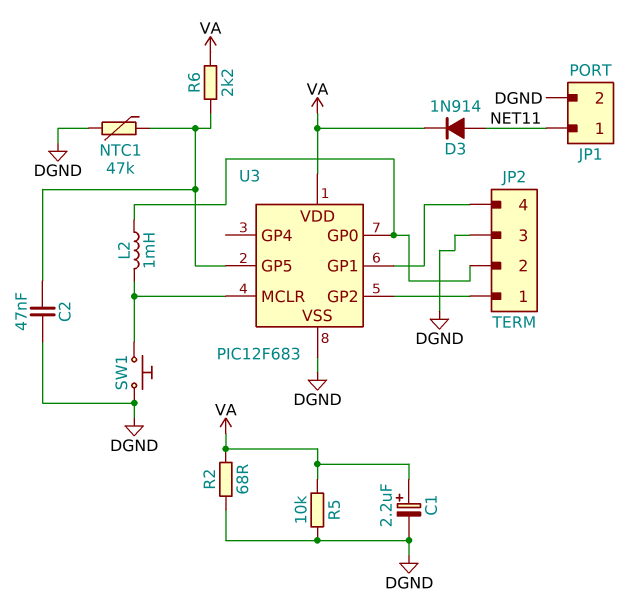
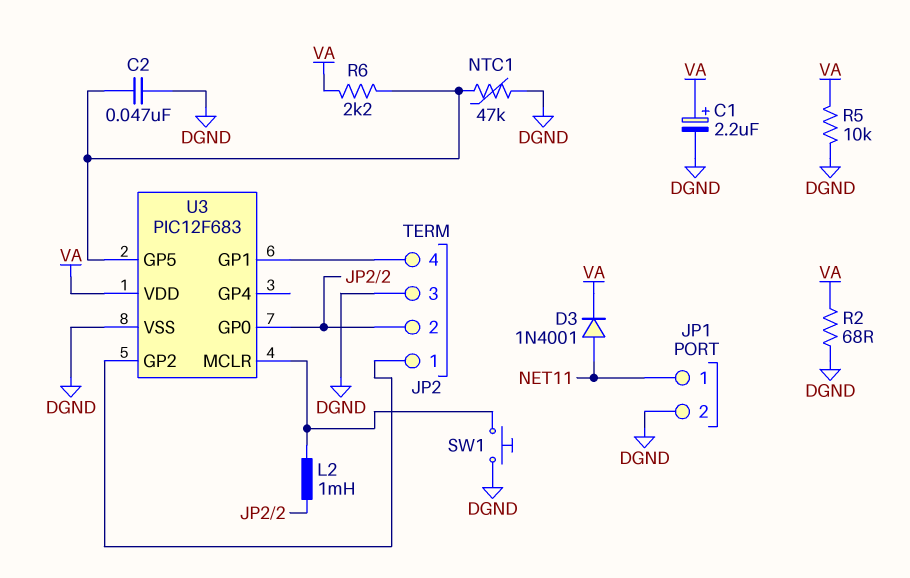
D3: diode 1N914 (A NET11, K VA) -> diode 1N4001 (A NET11, K VA)

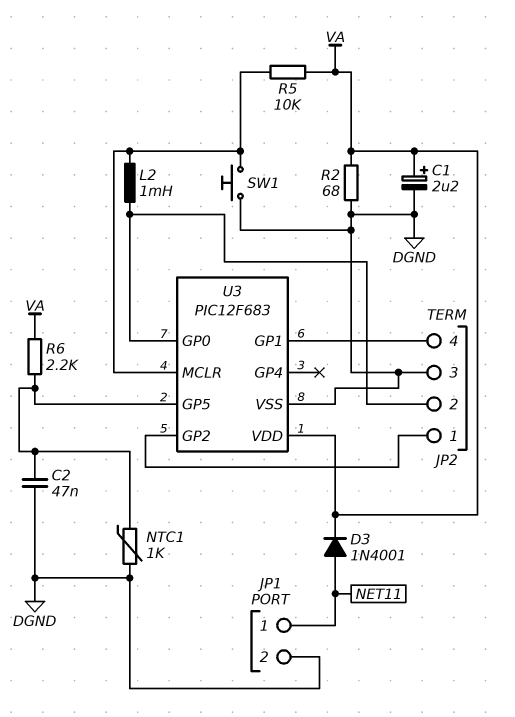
NTC1: 47k (DGND, U3/GP5) -> 1k (DGND, U3/GP5)
R5: 10k (DGND, VA) -> 10k (U3/MCLR, VA)

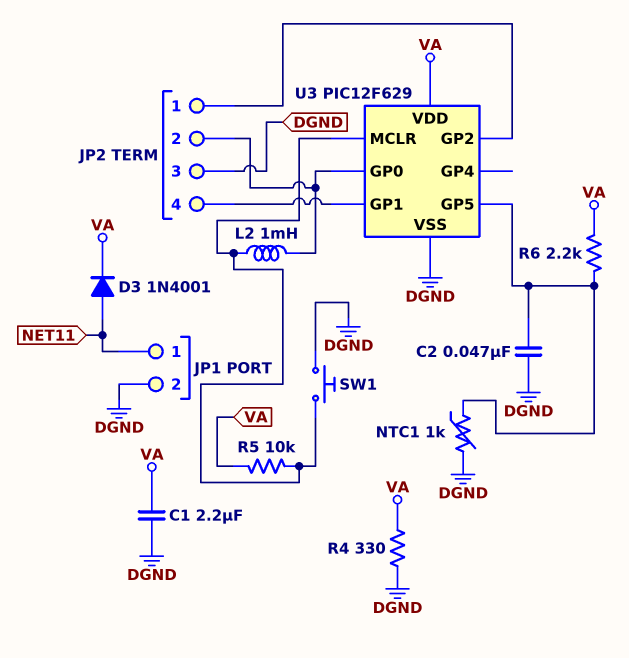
C1: 2.2uF (plus VA, minus DGND) -> 2.2uF (DGND, VA)
R2: 68 (DGND, VA) -> none
R4: none -> 330 (DGND, VA)
U3: PIC12F683 -> PIC12F629

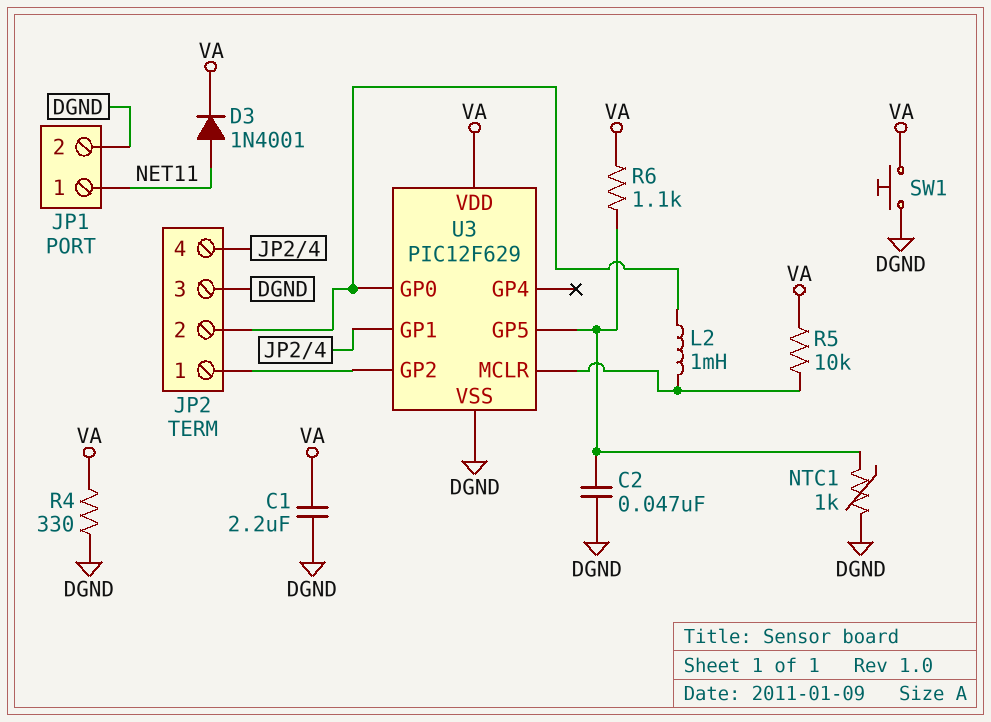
R6: 2.2k (U3/GP5, VA) -> 1.1k (U3/GP5, VA)
SW1: button (DGND, U3/MCLR) -> button (DGND, VA)

